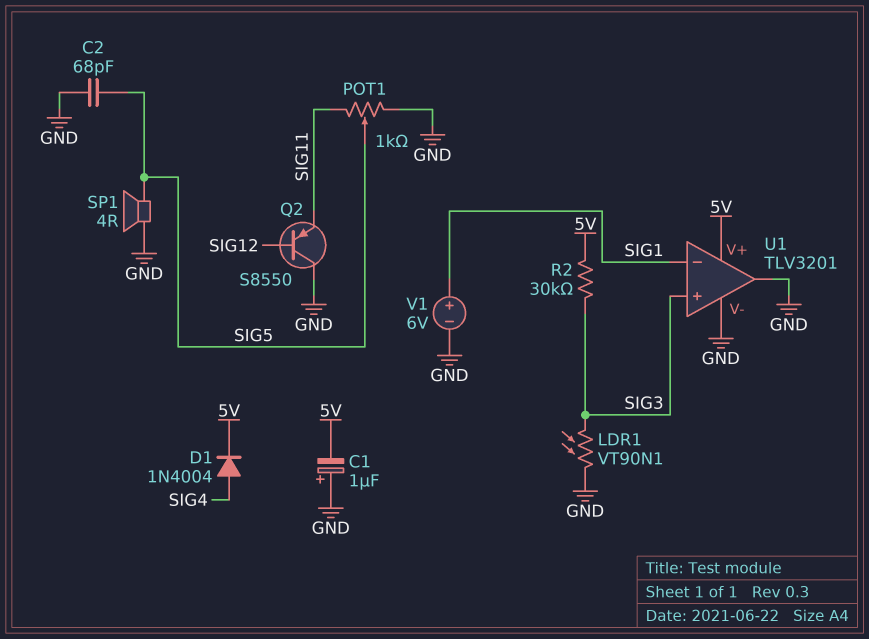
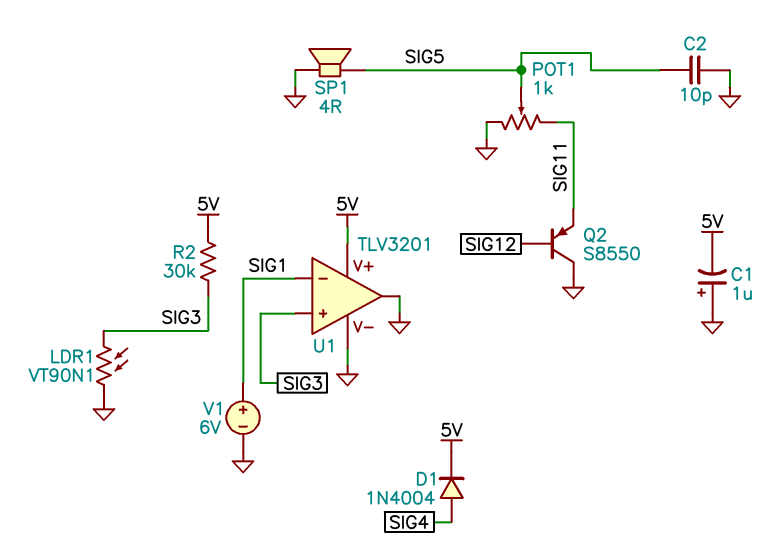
C2: 68pF (GND, SIG5) -> 10pF (GND, SIG5)

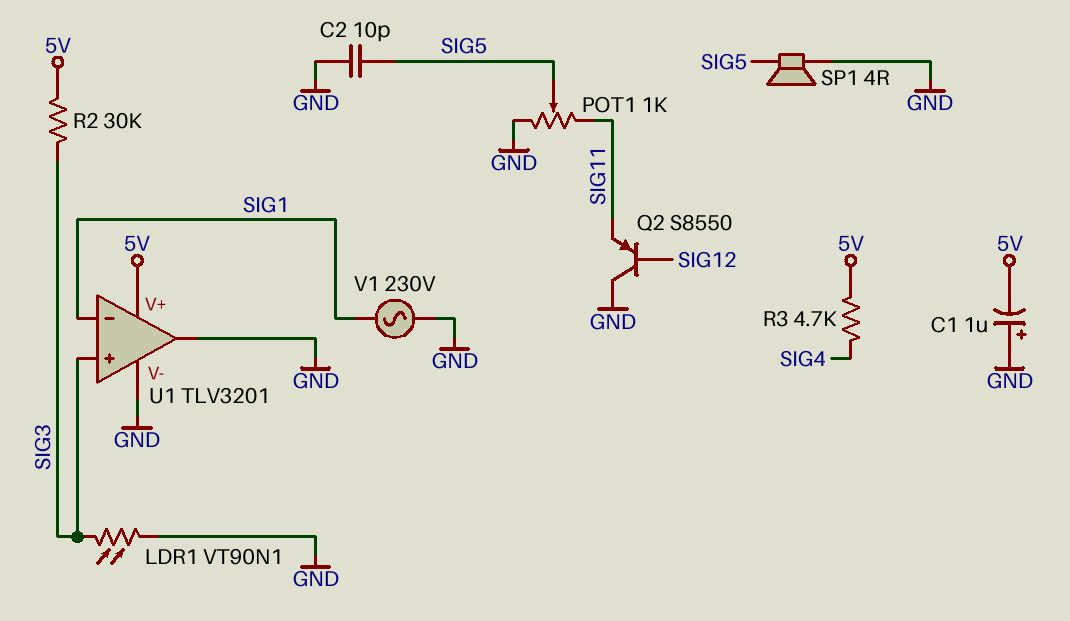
D1: diode 1N4004 (A SIG4, K 5V) -> none
R3: none -> 4.7k (5V, SIG4)
V1: 6V (plus SIG1, minus GND) -> AC 230V (GND, SIG1)

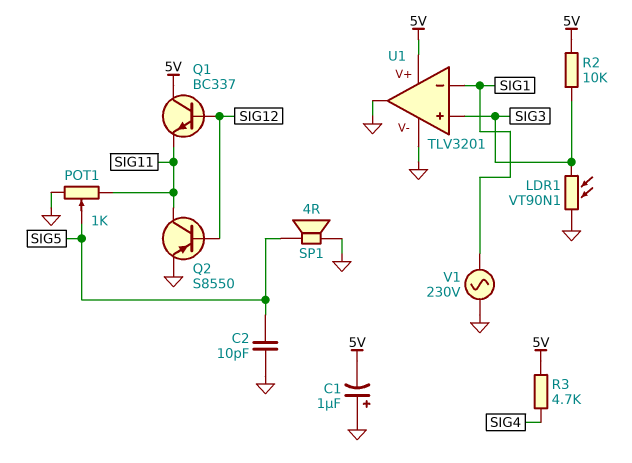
Q1: none -> NPN BC337 (B SIG12, C 5V, E SIG11)
Q2: PNP S8550 (B SIG12, C GND, E SIG11) -> PNP S8550 (B SIG12, C SIG11, E GND)
R2: 30k (5V, SIG3) -> 10k (5V, SIG3)

